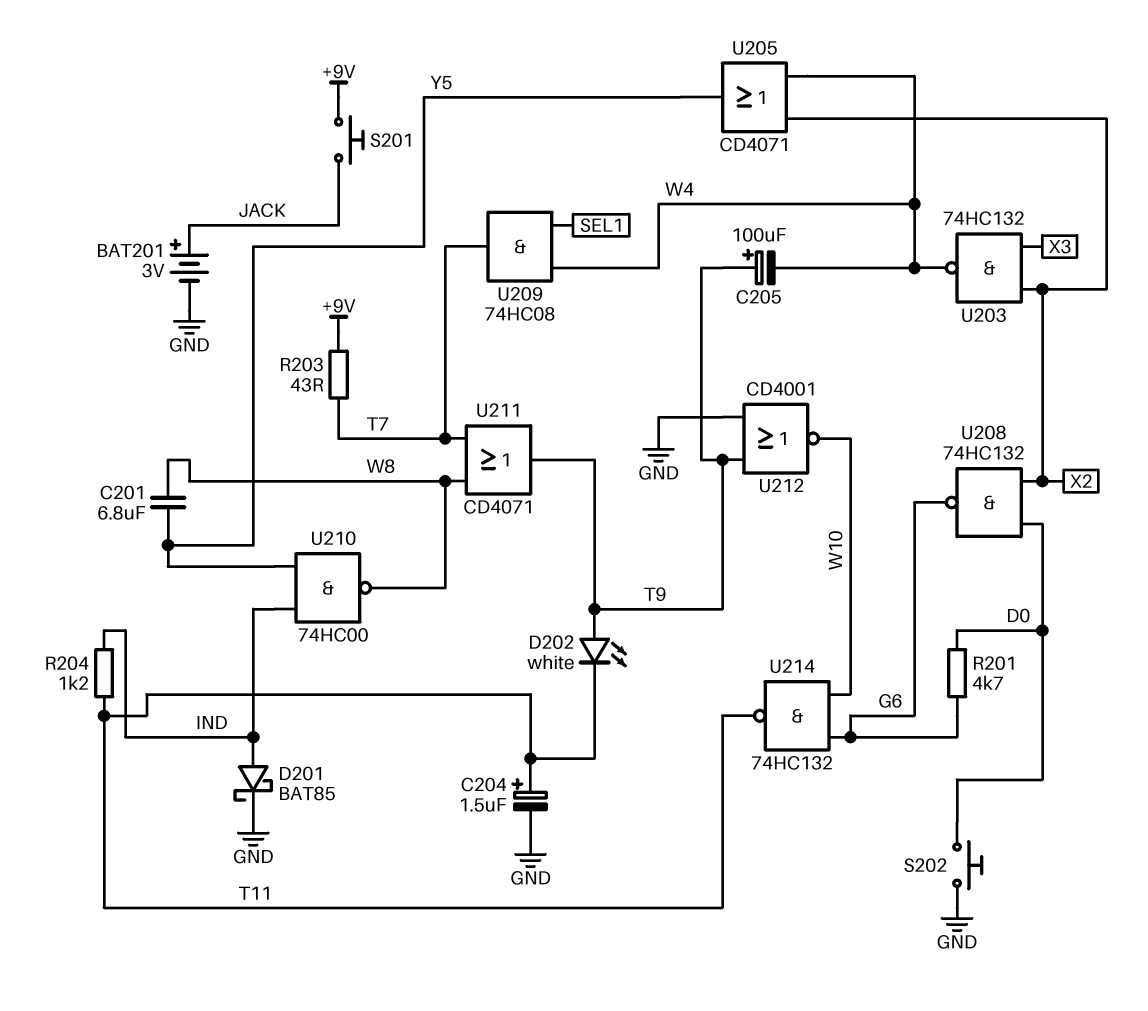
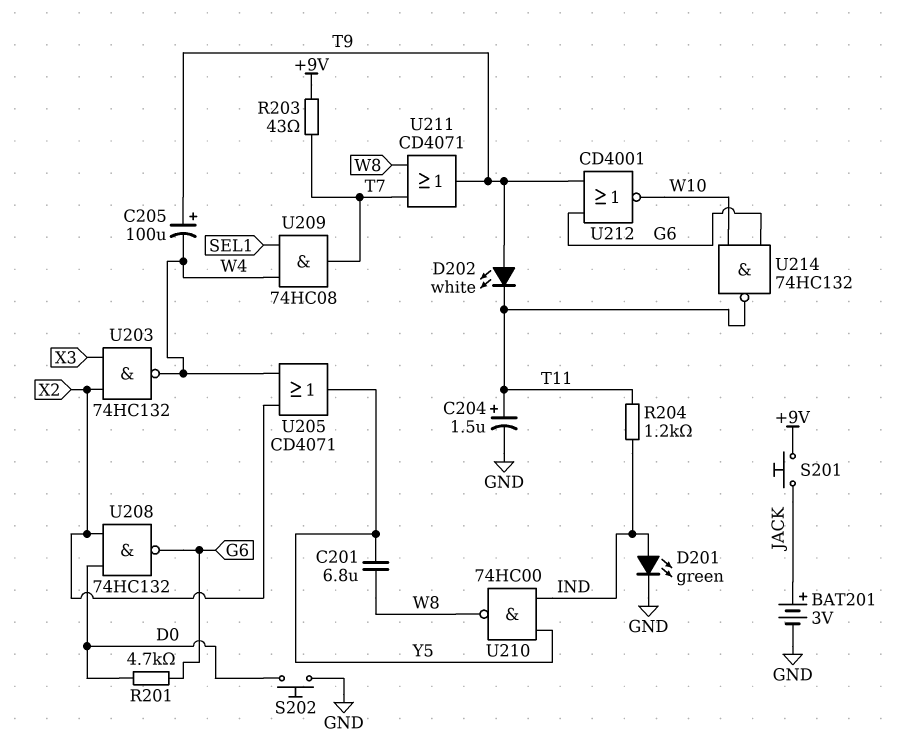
D201: schottky BAT85 (A IND, K GND) -> LED green (A IND, K GND)
U212: NOR CD4001 (in GND, in T9, out W10) -> NOR CD4001 (in G6, in T9, out W10)

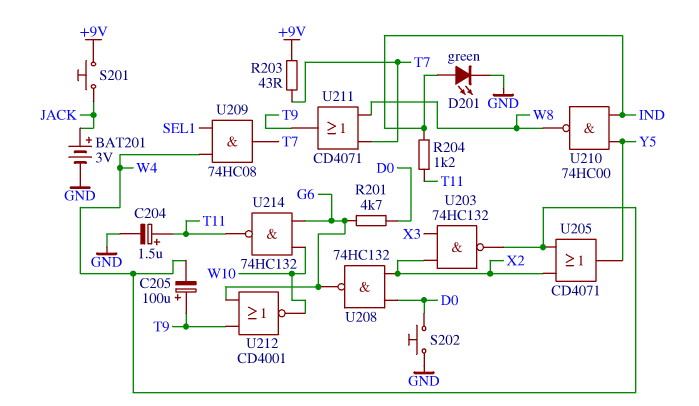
C201: 6.8uF (W8, Y5) -> none
D202: LED white (A T9, K T11) -> none

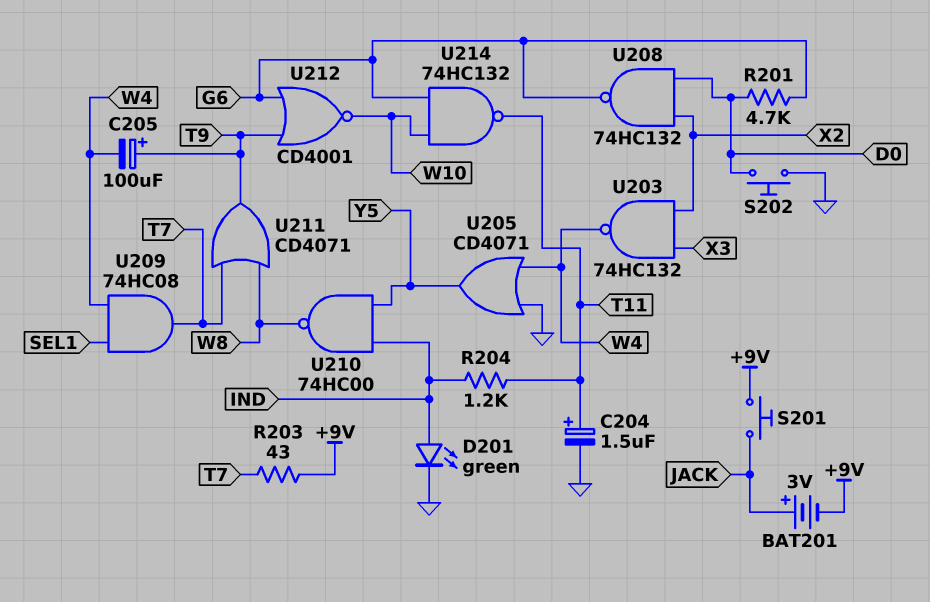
BAT201: 3V (plus JACK, minus GND) -> 3V (plus JACK, minus +9V)
U205: OR CD4071 (in W4, in X2, out Y5) -> OR CD4071 (in GND, in W4, out Y5)

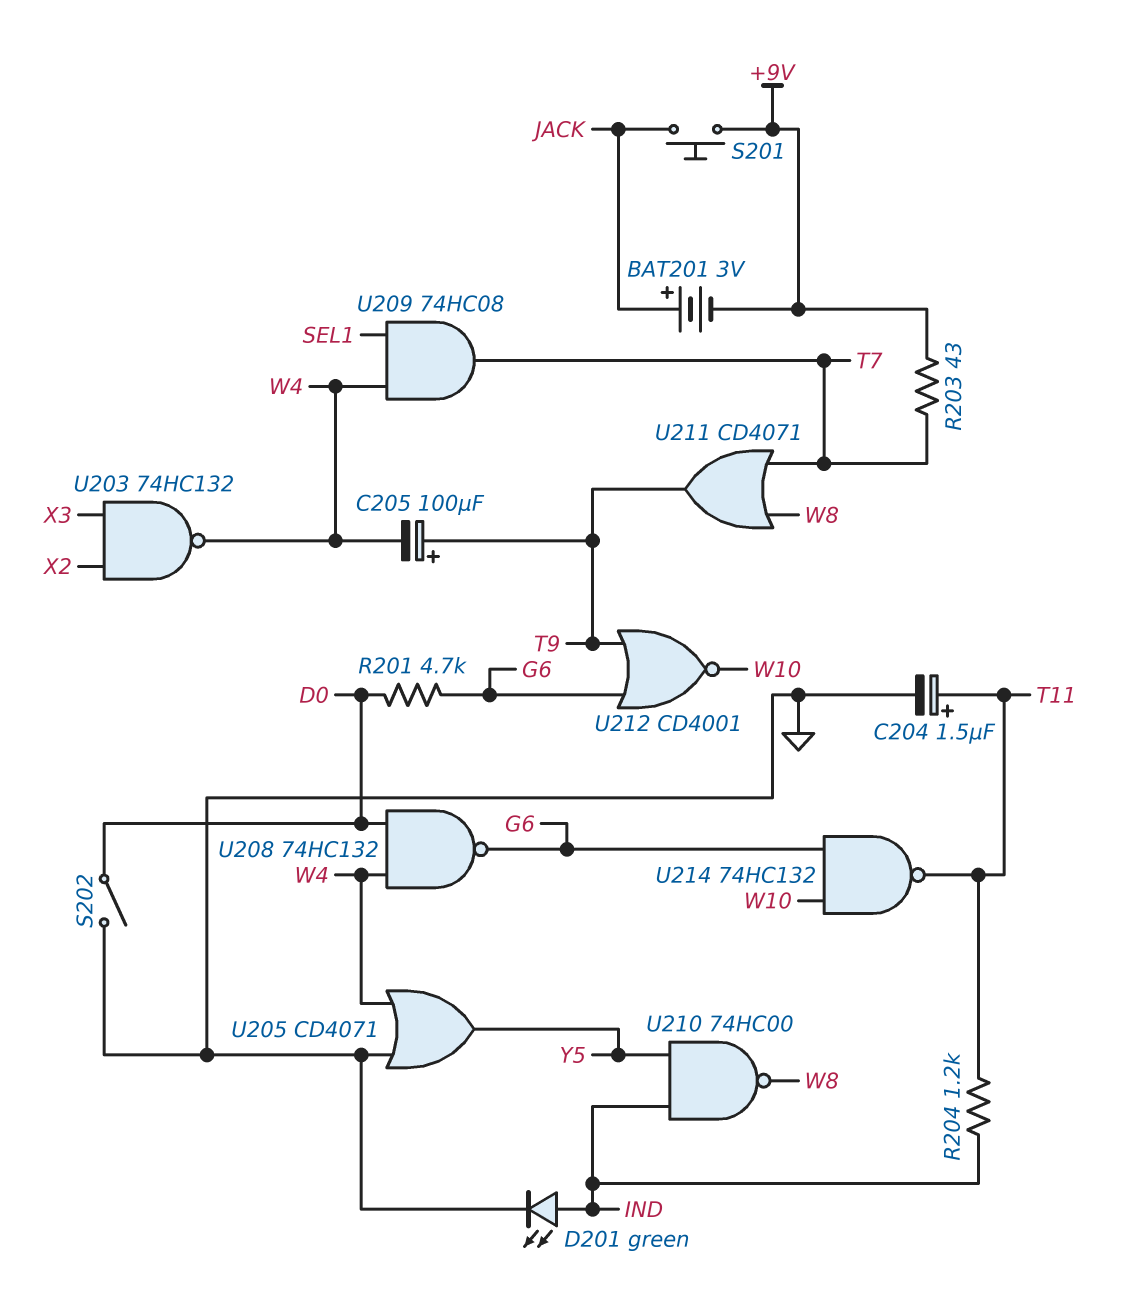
S202: button (D0, GND) -> switch (D0, GND)
U208: NAND 74HC132 (in D0, in X2, out G6) -> NAND 74HC132 (in D0, in W4, out G6)

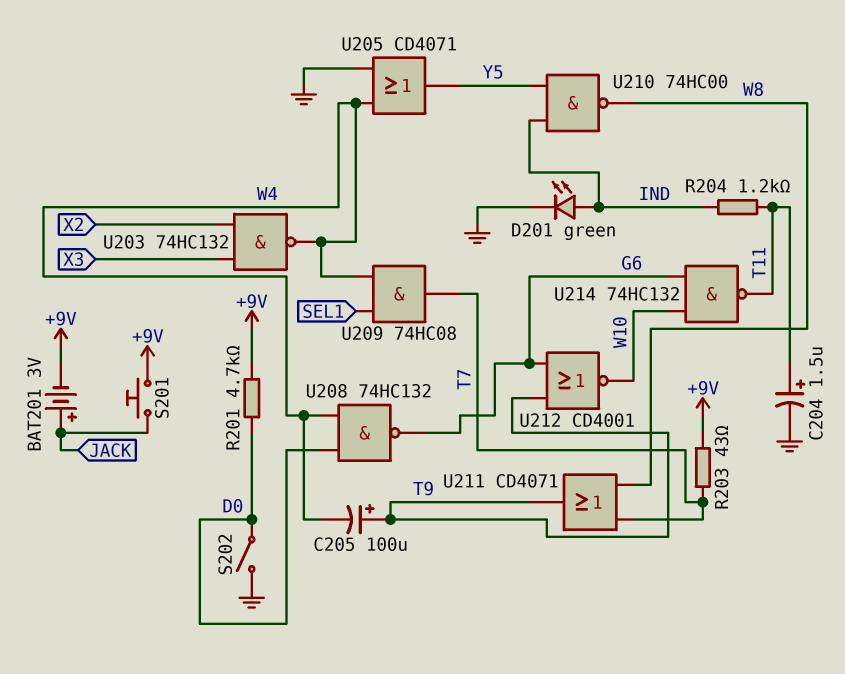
R201: 4.7k (D0, G6) -> 4.7k (+9V, D0)

